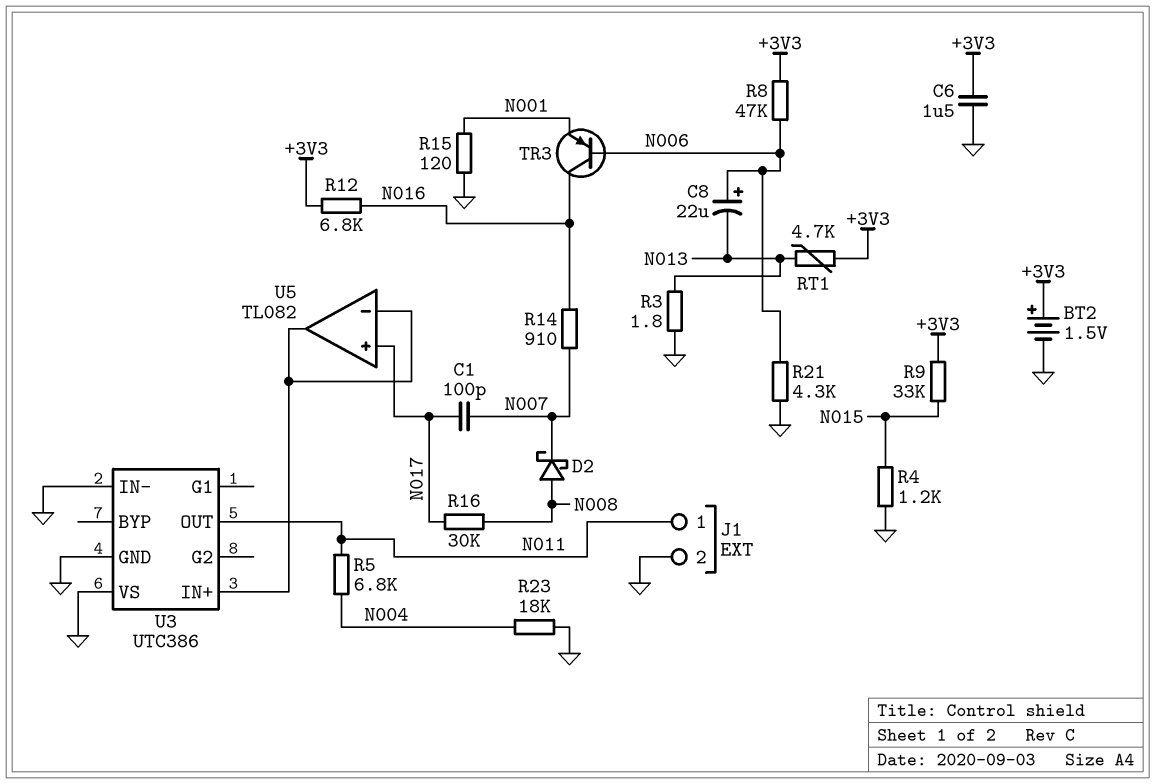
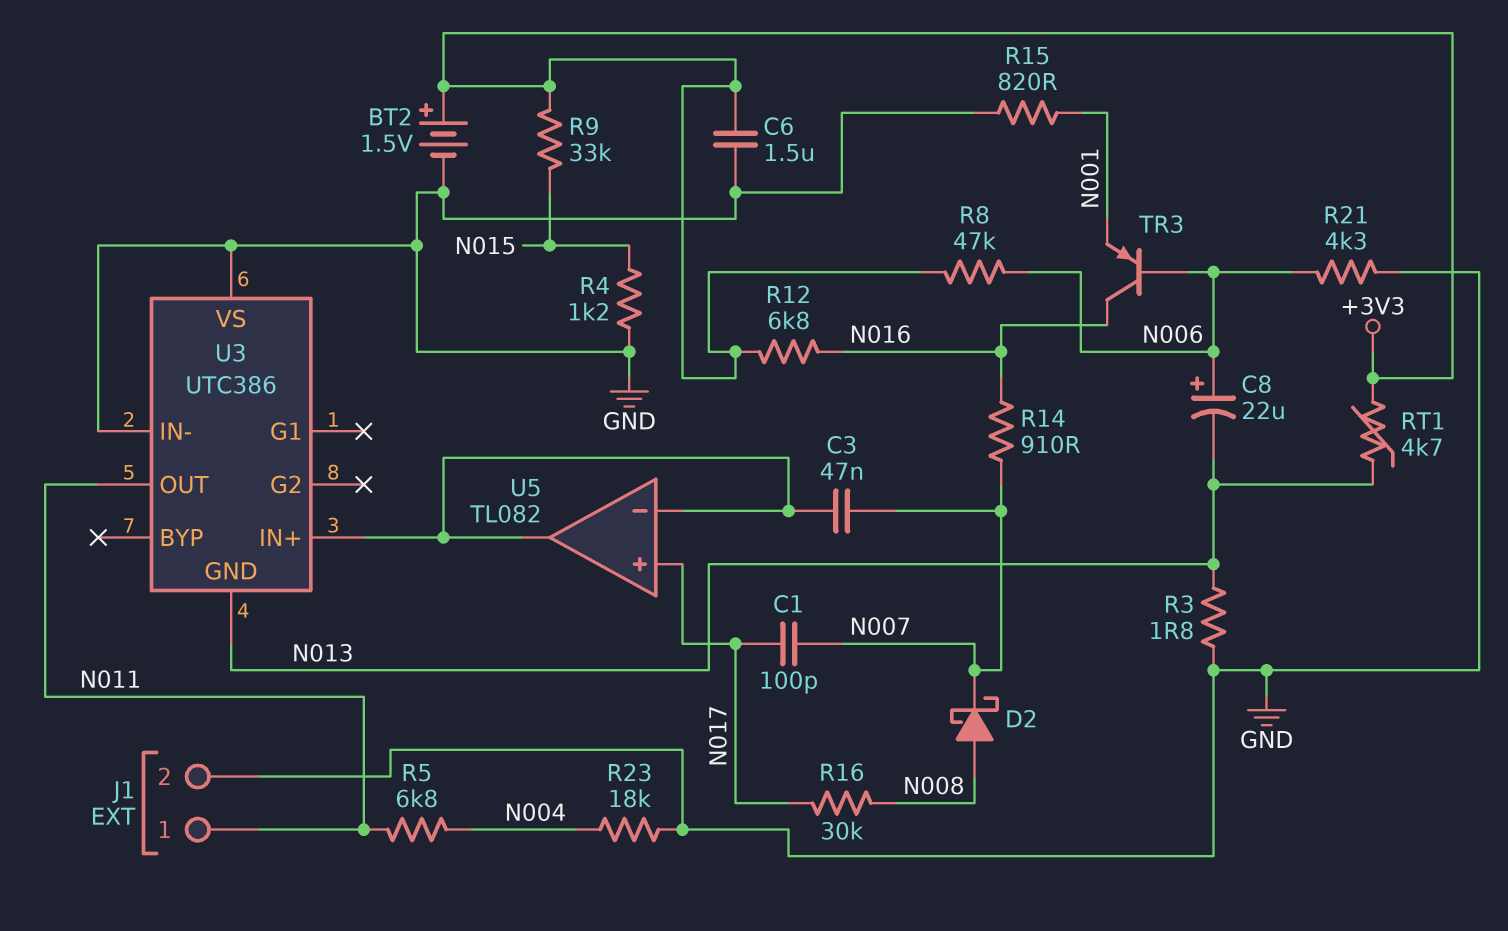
C3: none -> 47nF (N007, U3/IN+)
R15: 120 (GND, N001) -> 820 (GND, N001)
U3 pin GND: GND -> N013

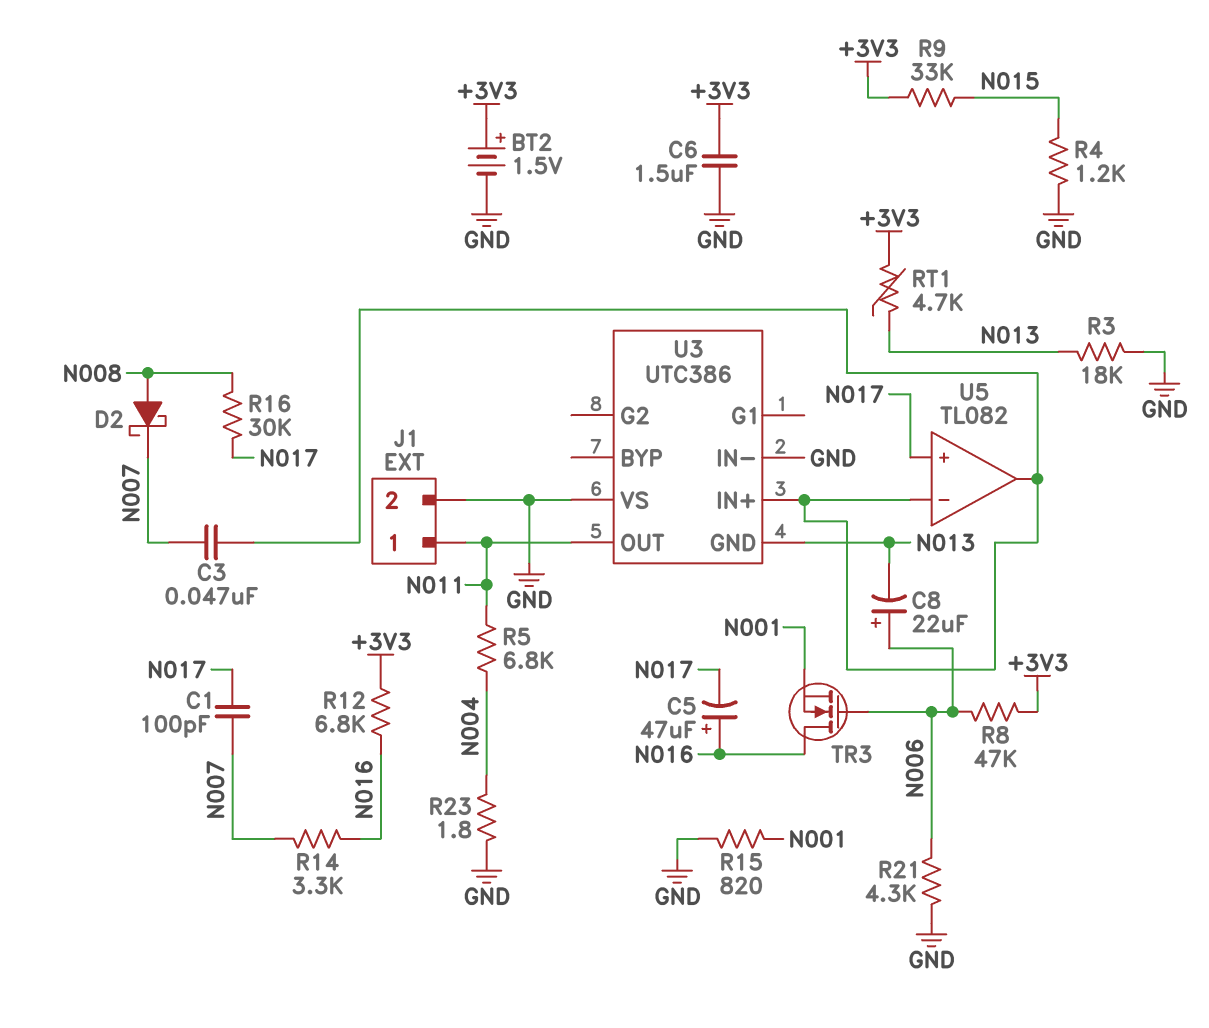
C5: none -> 47uF (plus N016, minus N017)
R3: 1.8 (GND, N013) -> 18k (GND, N013)
R14: 910 (N007, N016) -> 3.3k (N007, N016)
R23: 18k (GND, N004) -> 1.8 (GND, N004)
TR3: PNP (B N006, C N016, E N001) -> NMOS (G N006, D N016, S N001)

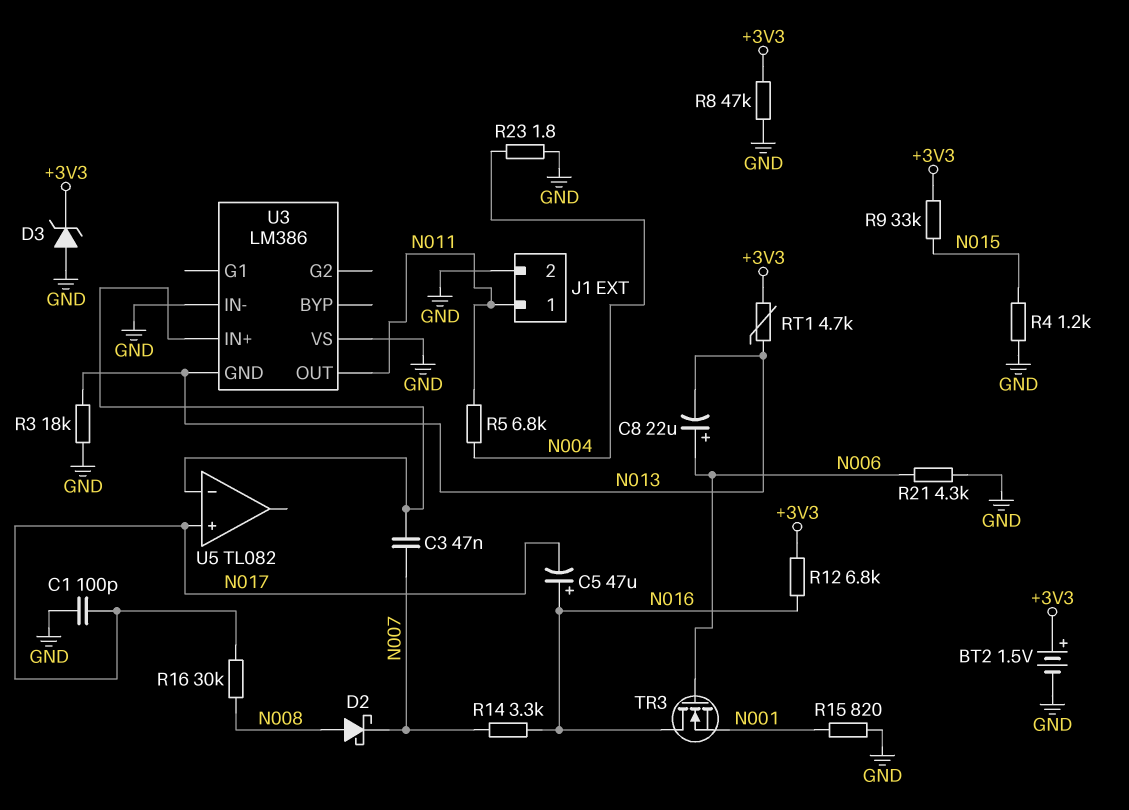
C1: 100pF (N007, N017) -> 100pF (GND, N017)
C6: 1.5uF (+3V3, GND) -> none
D3: none -> zener (A GND, K +3V3)
R8: 47k (+3V3, N006) -> 47k (+3V3, GND)
U3: UTC386 -> LM386
U5 pin out: U3/IN+ -> none

